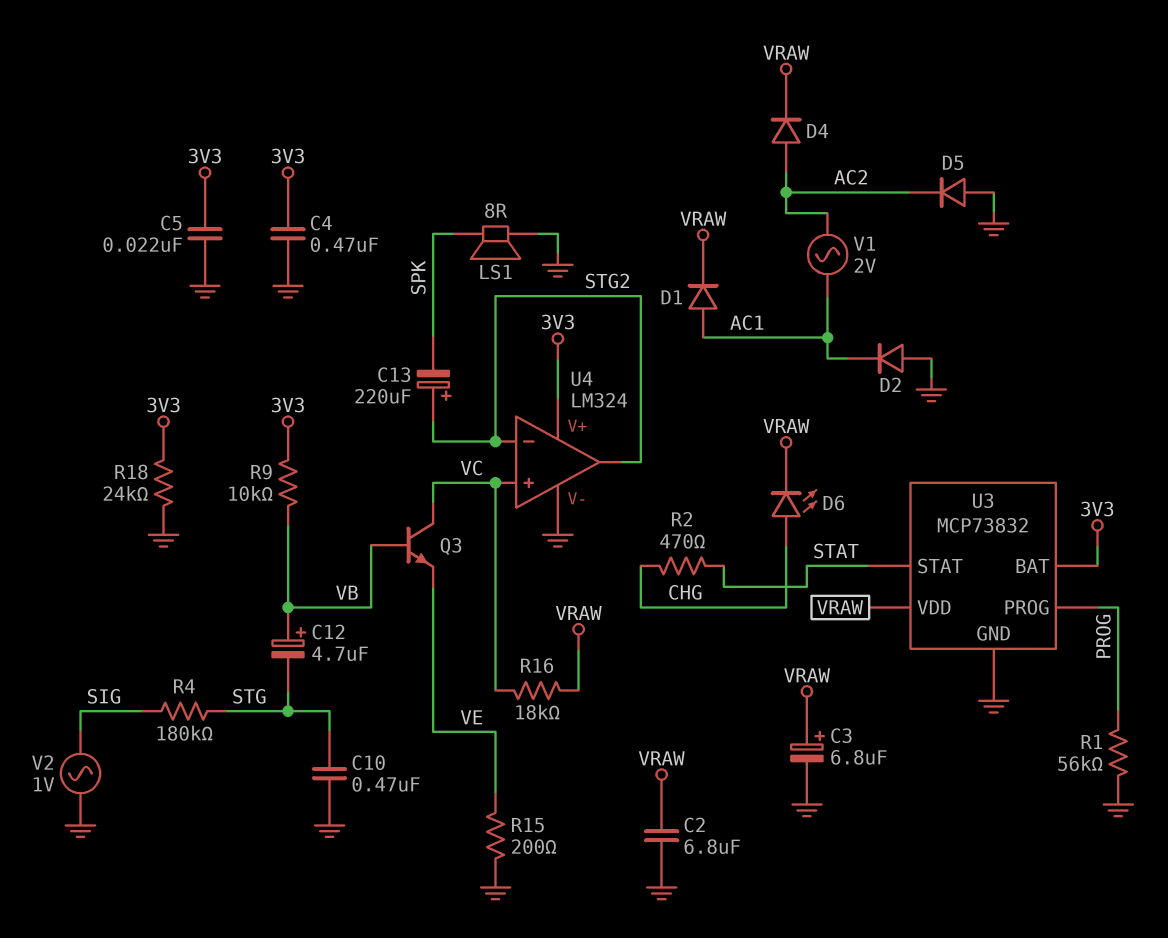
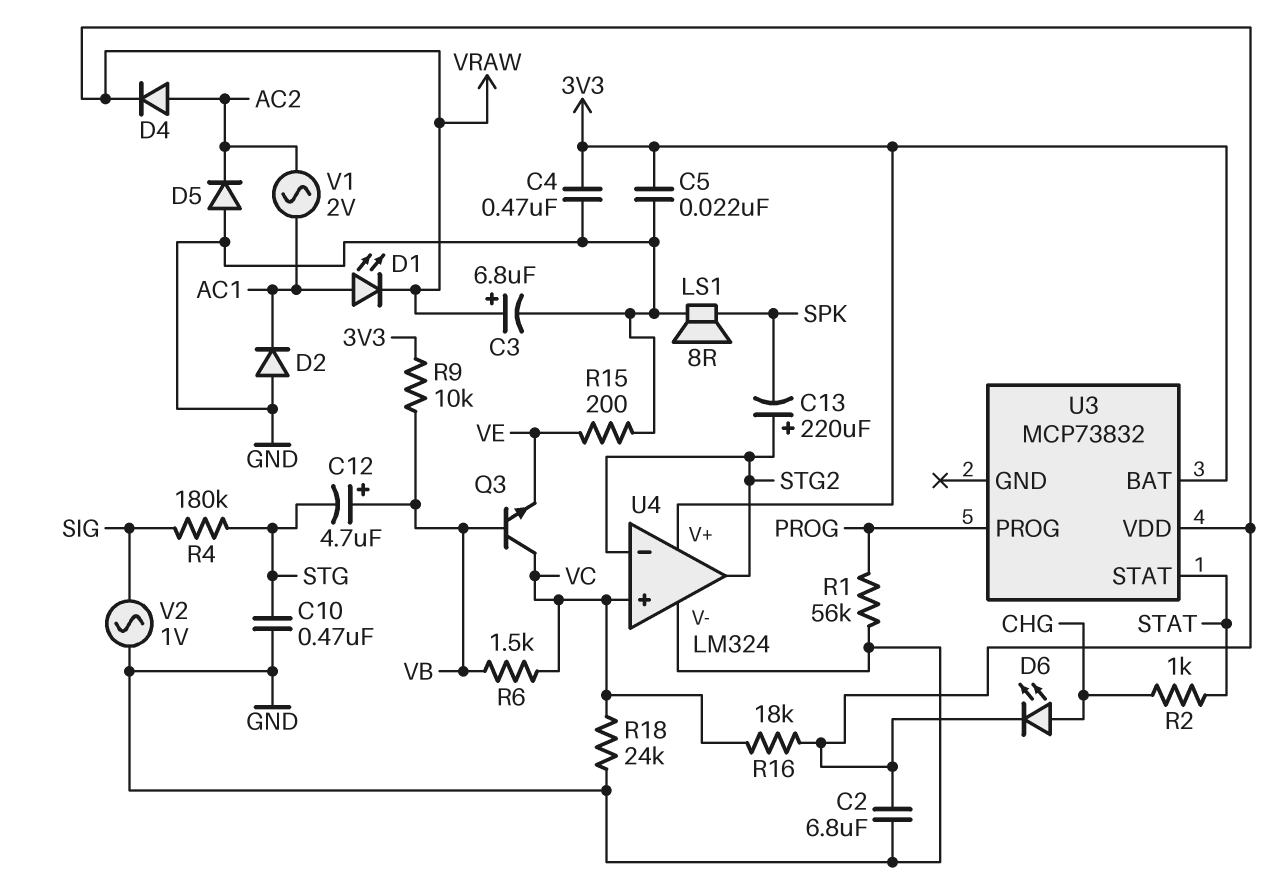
D1: diode (A AC1, K VRAW) -> LED (A AC1, K VRAW)
R2: 470 (CHG, STAT) -> 1k (CHG, STAT)
R6: none -> 1.5k (VB, VC)
R18: 24k (3V3, GND) -> 24k (GND, VC)
U3 pin GND: GND -> none

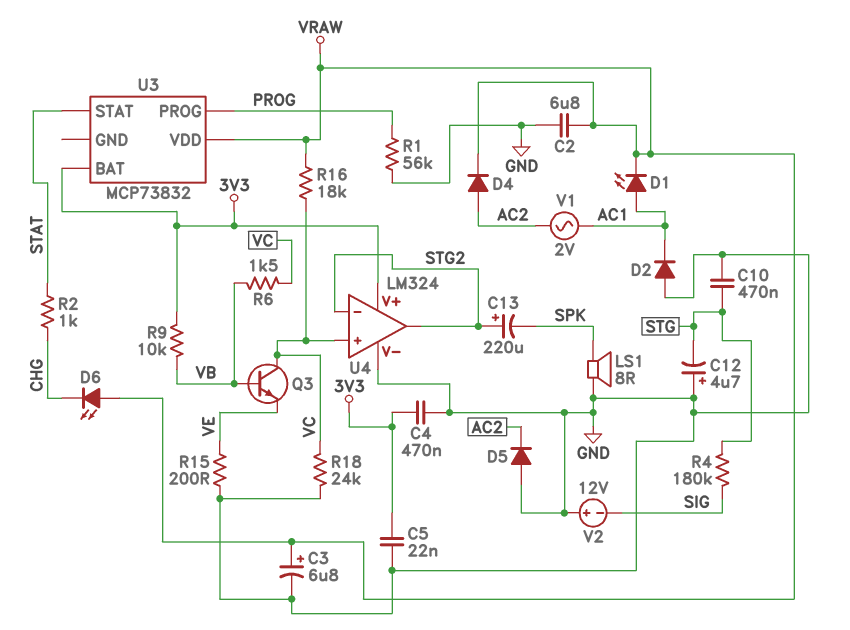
C12: 4.7uF (plus VB, minus STG) -> 4.7uF (plus GND, minus STG)
D6: LED (A CHG, K VRAW) -> LED (A VRAW, K CHG)
V2: AC 1V (GND, SIG) -> 12V (plus GND, minus SIG)

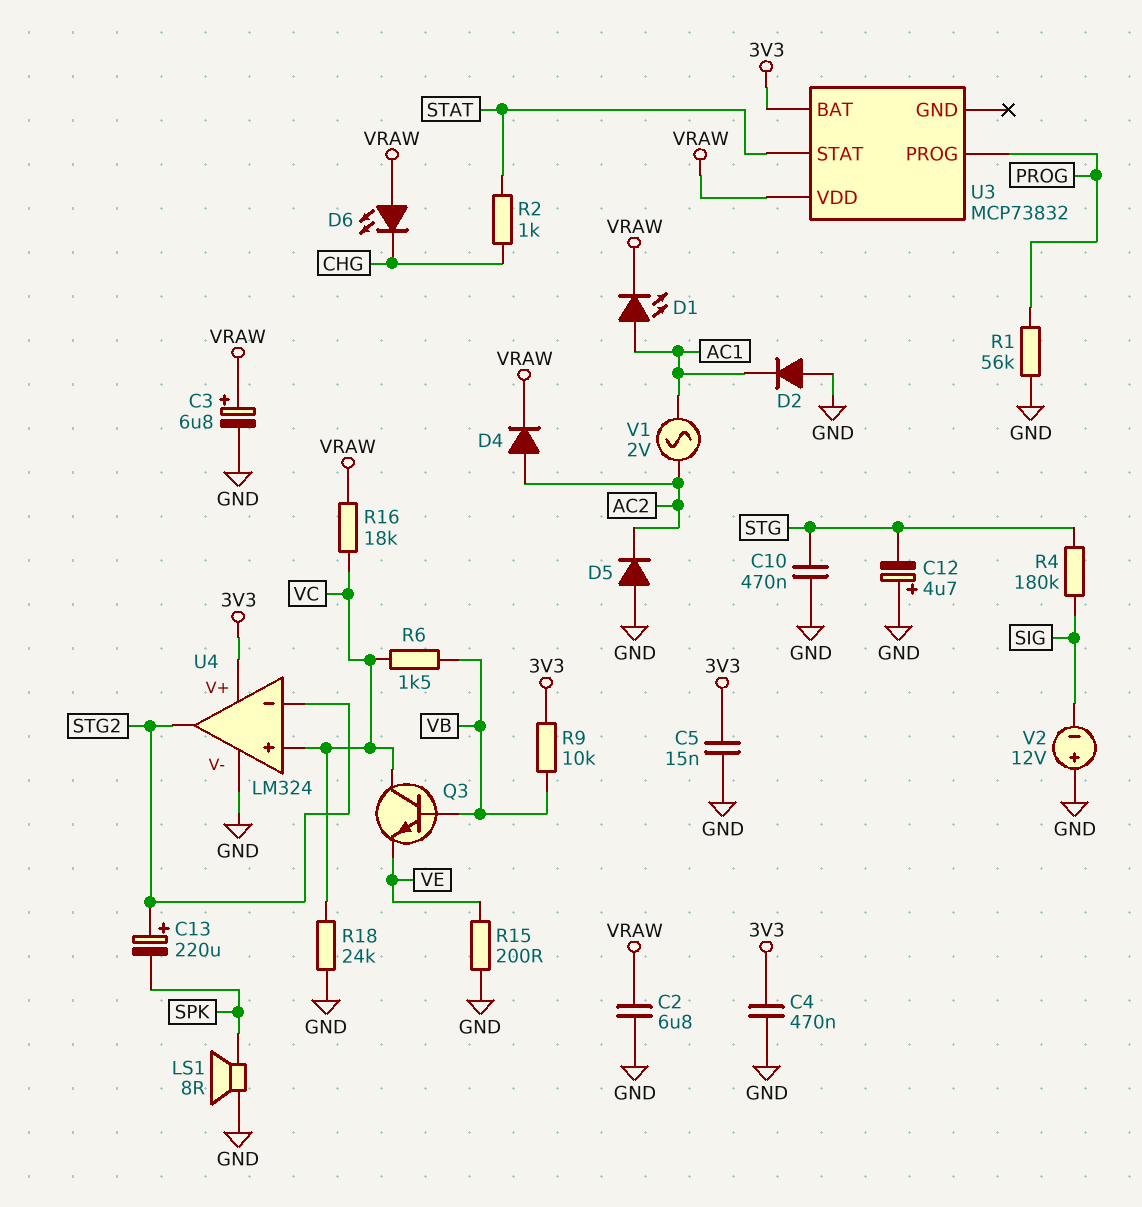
C5: 22nF (3V3, GND) -> 15nF (3V3, GND)

